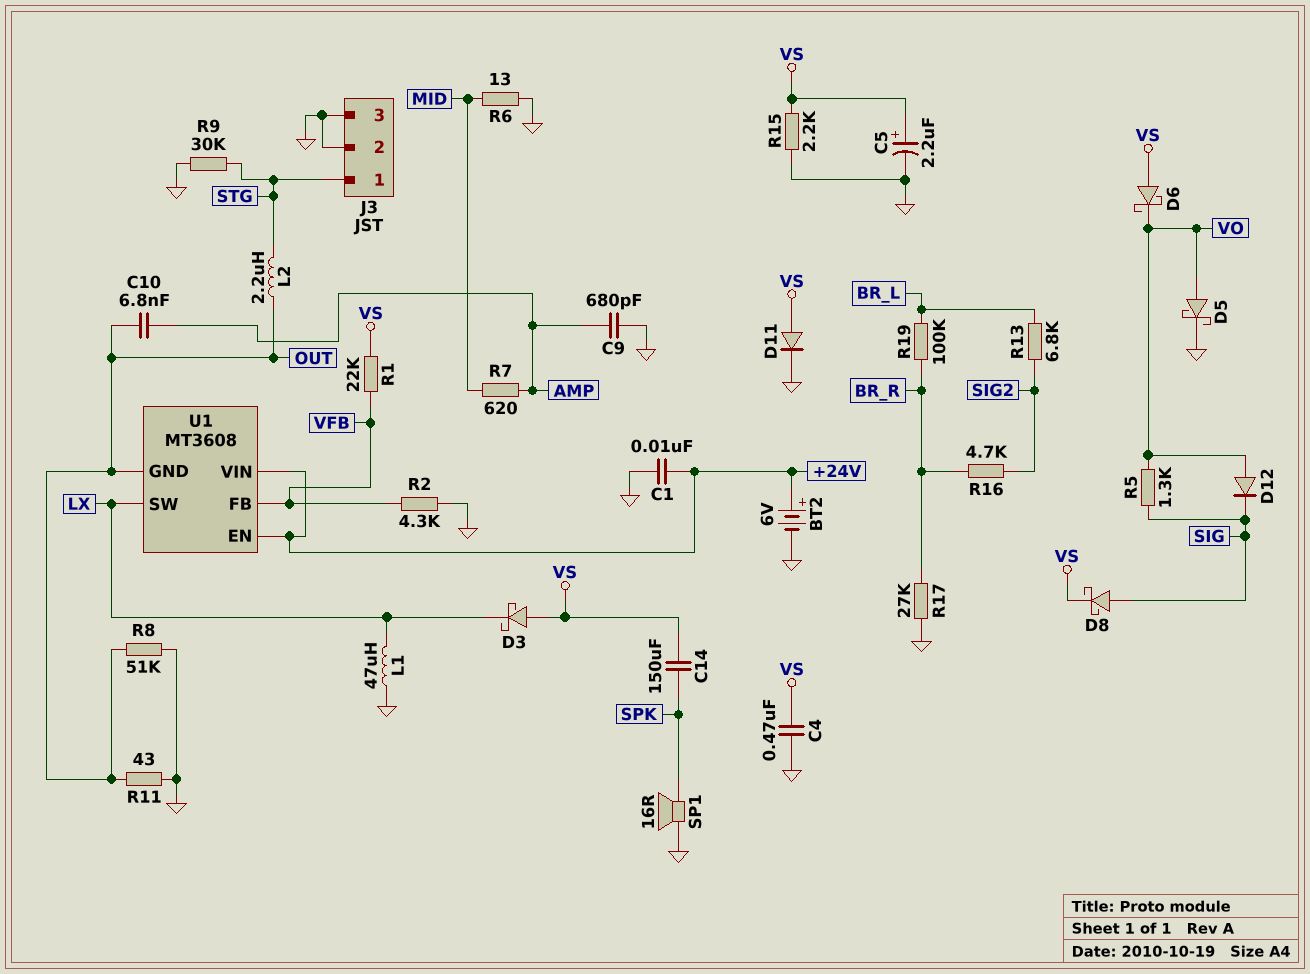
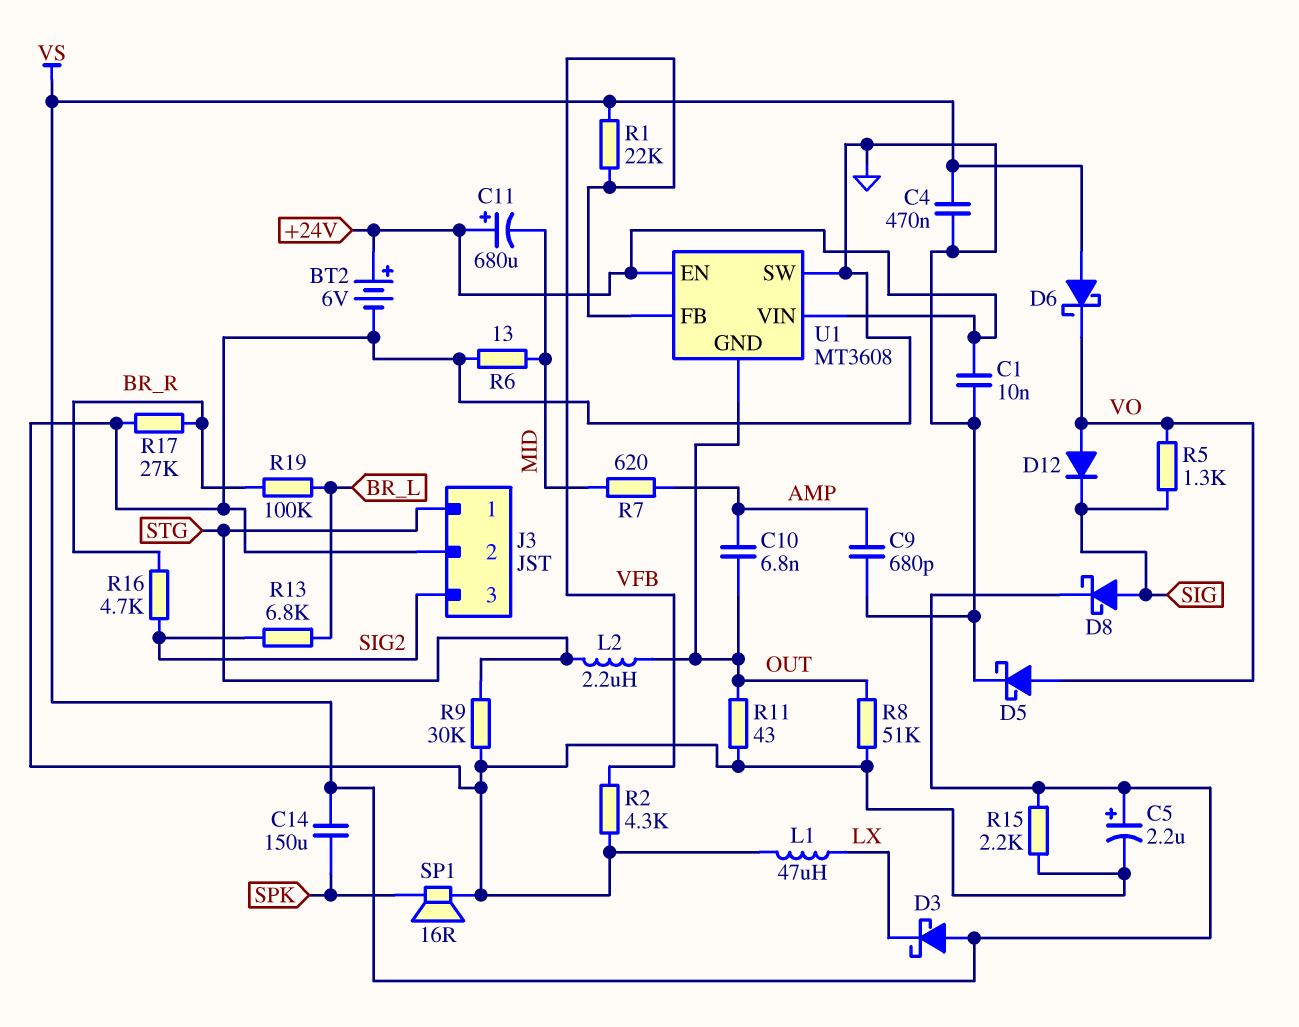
C11: none -> 680uF (plus +24V, minus MID)
D11: diode (A VS, K GND) -> none
J3 pin 3: GND -> SIG2
U1 pin SW: LX -> GND

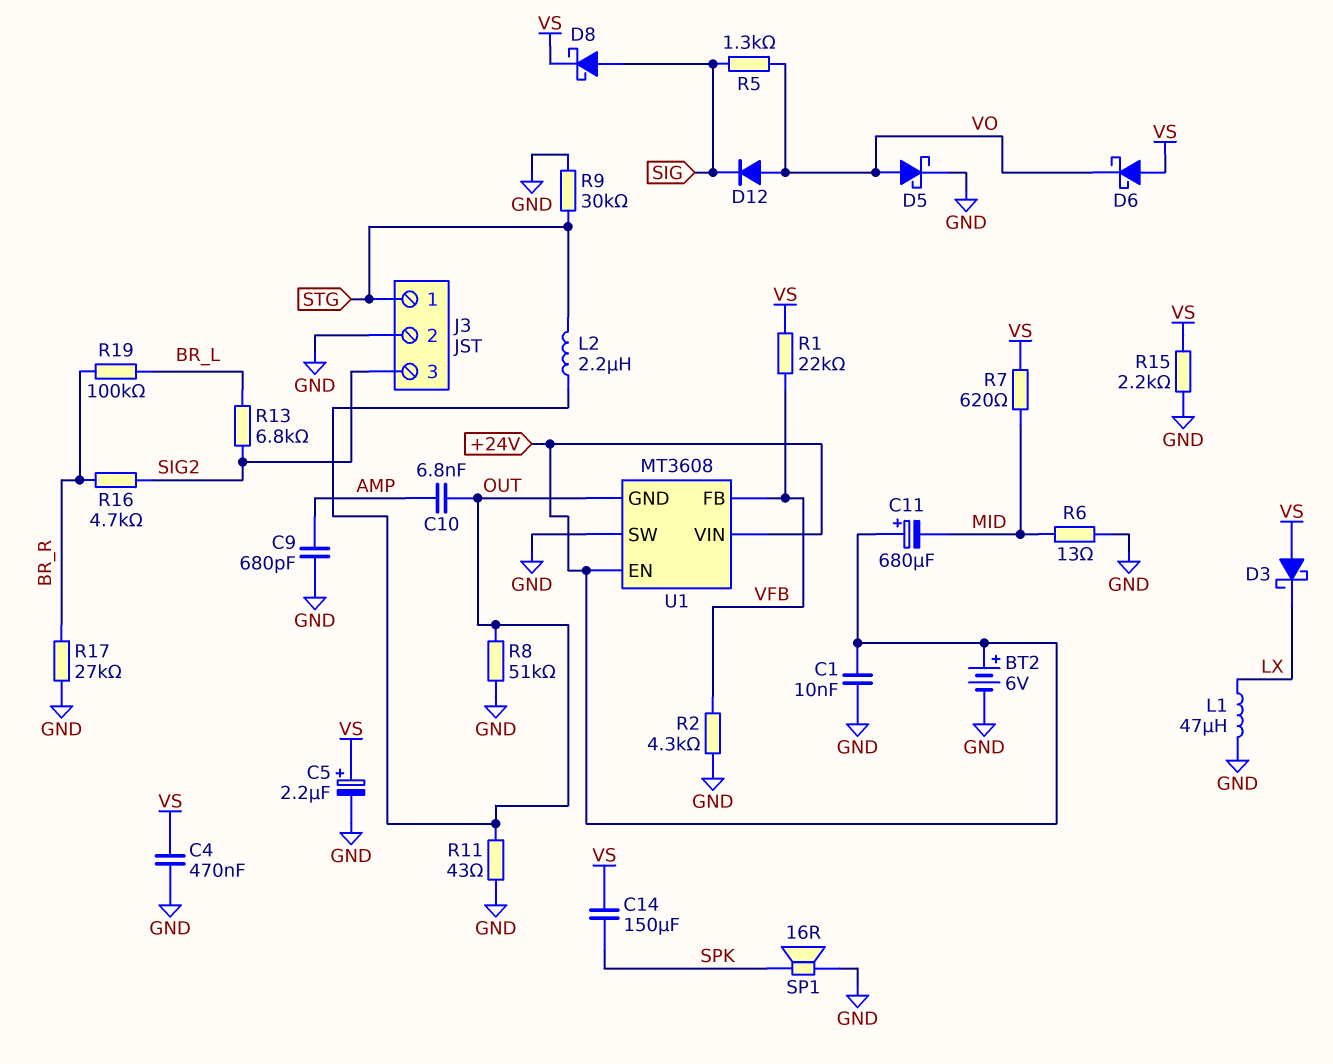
R7: 620 (AMP, MID) -> 620 (MID, VS)

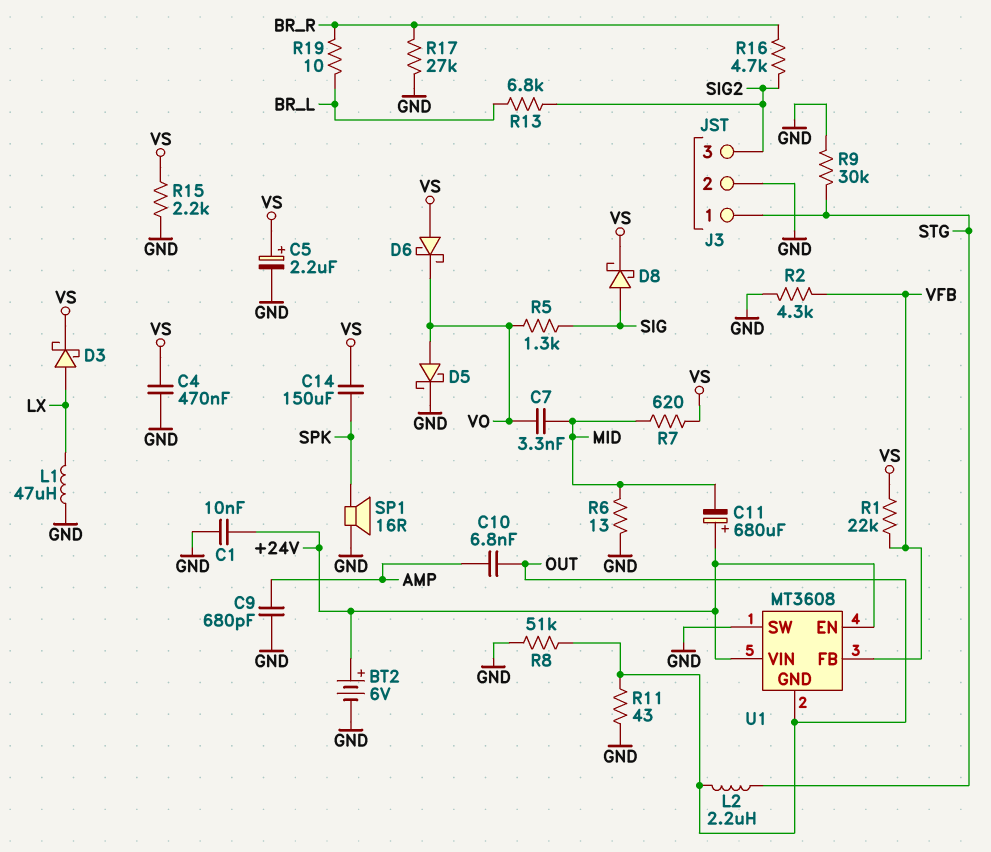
C7: none -> 3.3nF (MID, VO)
D3: schottky (A VS, K LX) -> schottky (A LX, K VS)
D12: diode (A VO, K SIG) -> none
R19: 100k (BR_L, BR_R) -> 10 (BR_L, BR_R)

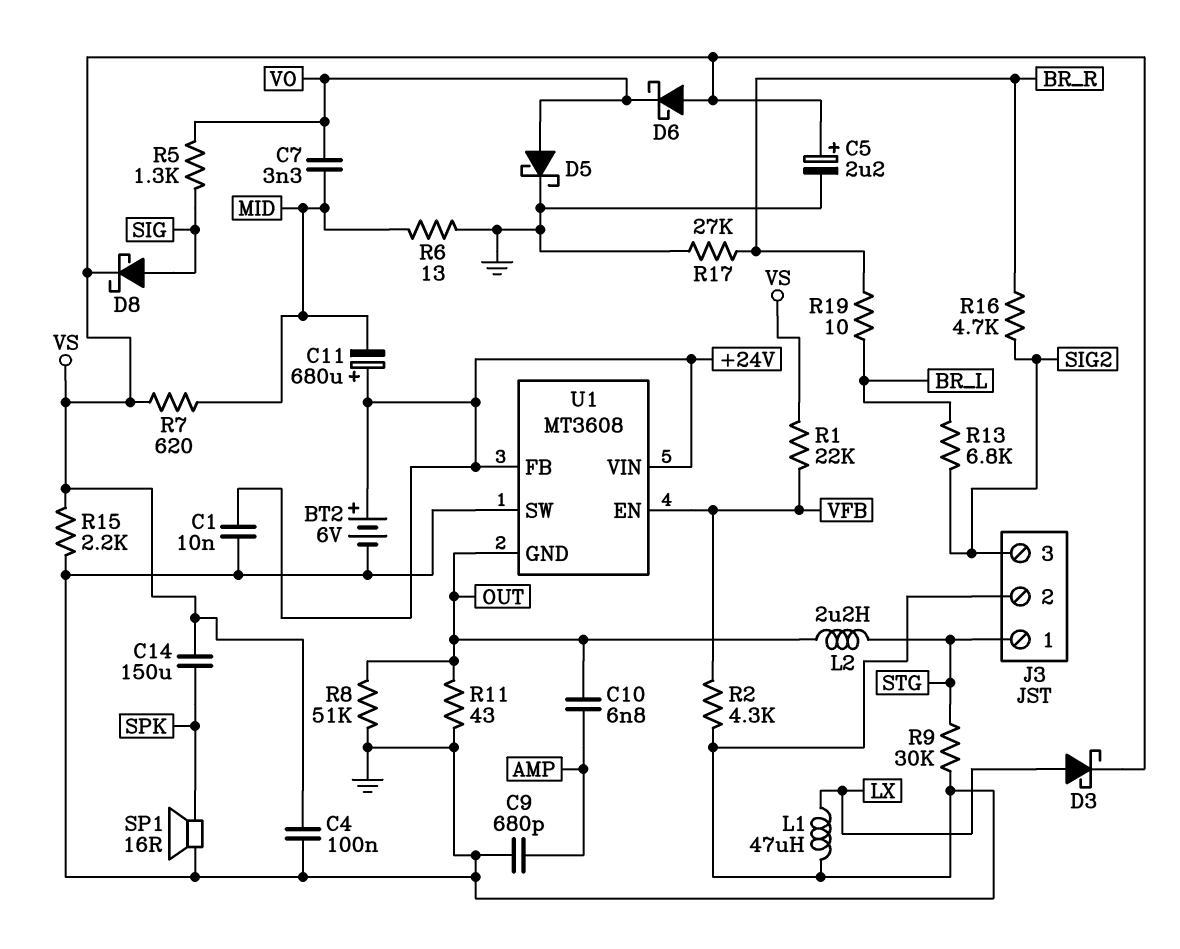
C4: 470nF (GND, VS) -> 100nF (GND, VS)
U1 pin EN: +24V -> VFB
U1 pin FB: VFB -> +24V

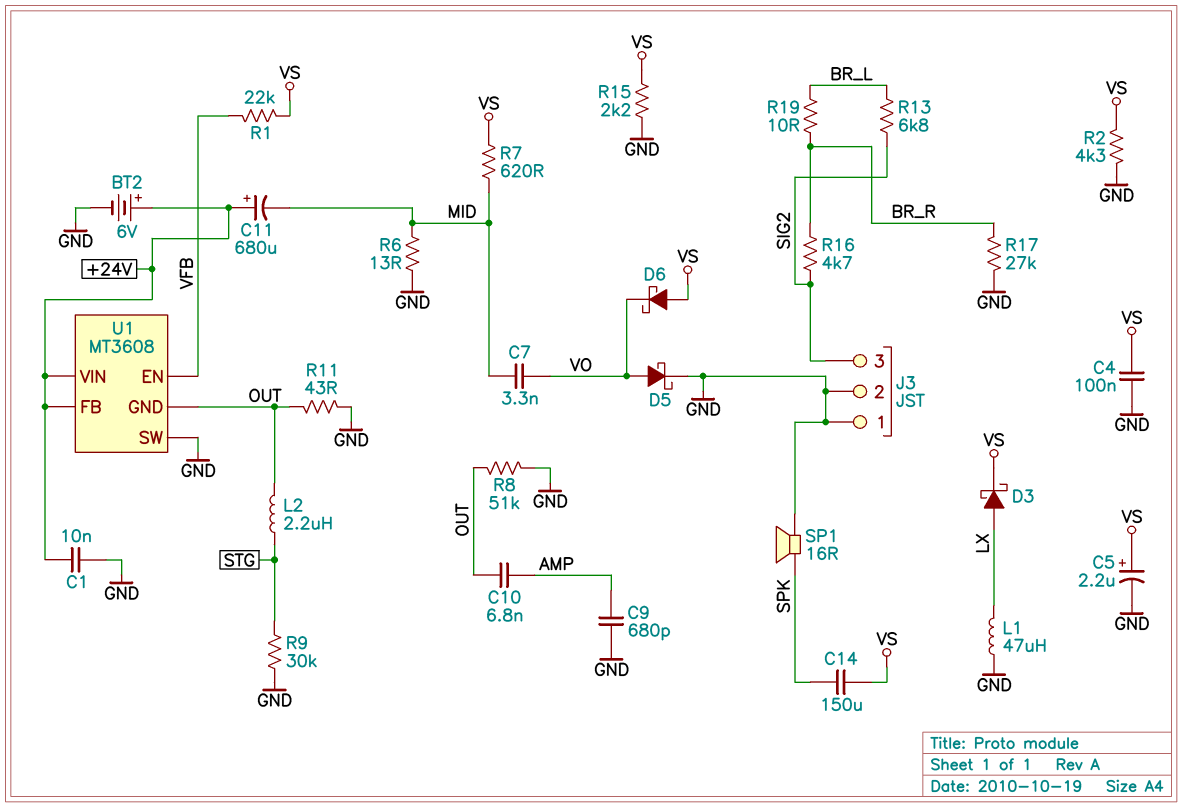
D8: schottky (A SIG, K VS) -> none
J3 pin 1: STG -> GND
R2: 4.3k (GND, VFB) -> 4.3k (GND, VS)
R5: 1.3k (SIG, VO) -> none

